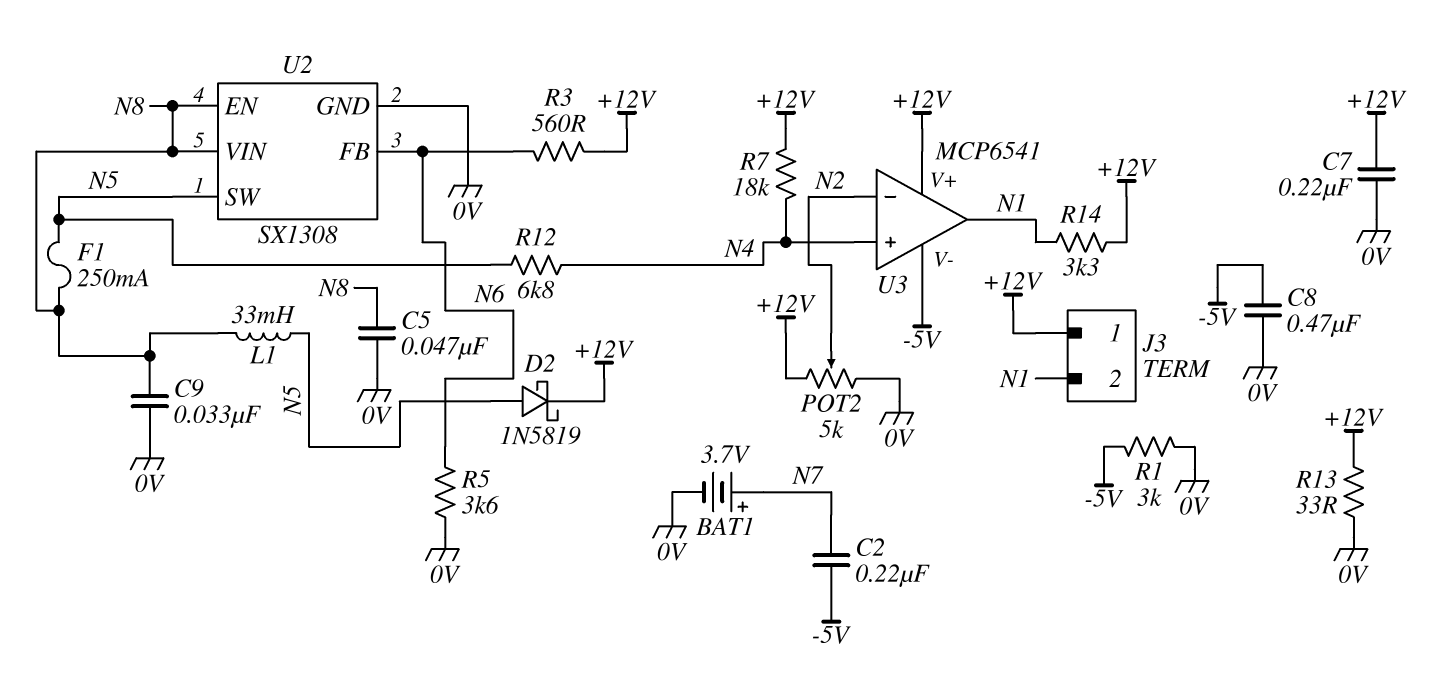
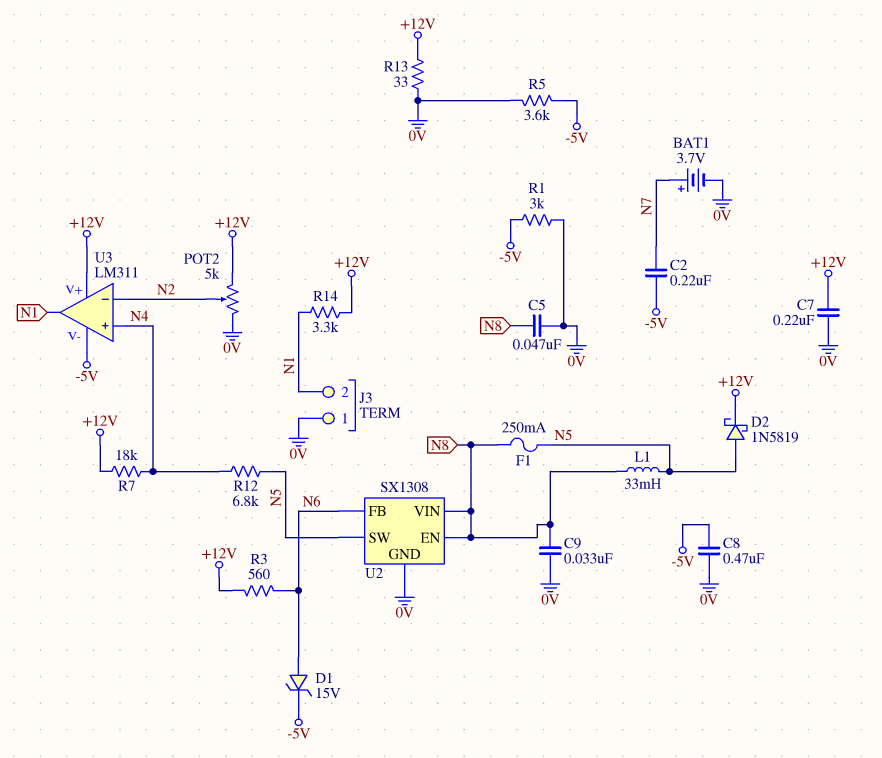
D1: none -> zener 15V (A N6, K -5V)
J3 pin 1: +12V -> 0V
R5: 3.6k (0V, N6) -> 3.6k (-5V, 0V)
U3: MCP6541 -> LM311

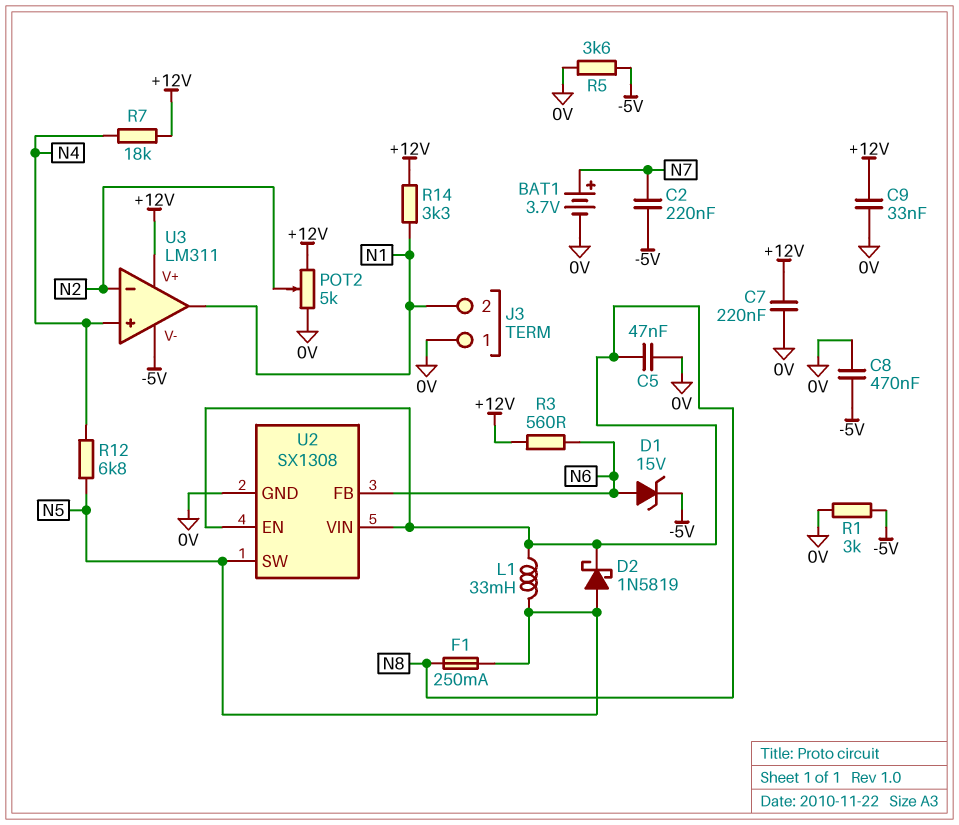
C9: 33nF (0V, N8) -> 33nF (+12V, 0V)
D2: schottky 1N5819 (A N5, K +12V) -> schottky 1N5819 (A N5, K N8)
R13: 33 (+12V, 0V) -> none

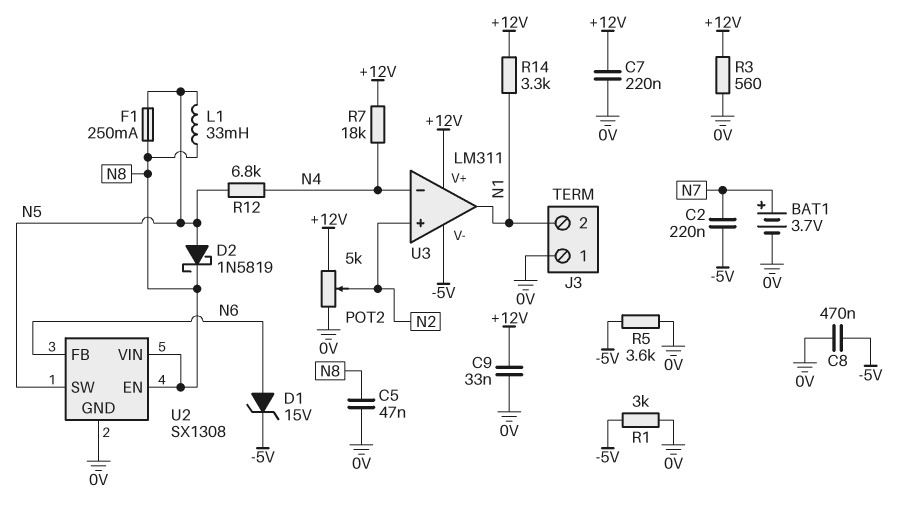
R3: 560 (+12V, N6) -> 560 (+12V, 0V)
U3 pin in+: N4 -> N2
U3 pin in-: N2 -> N4

